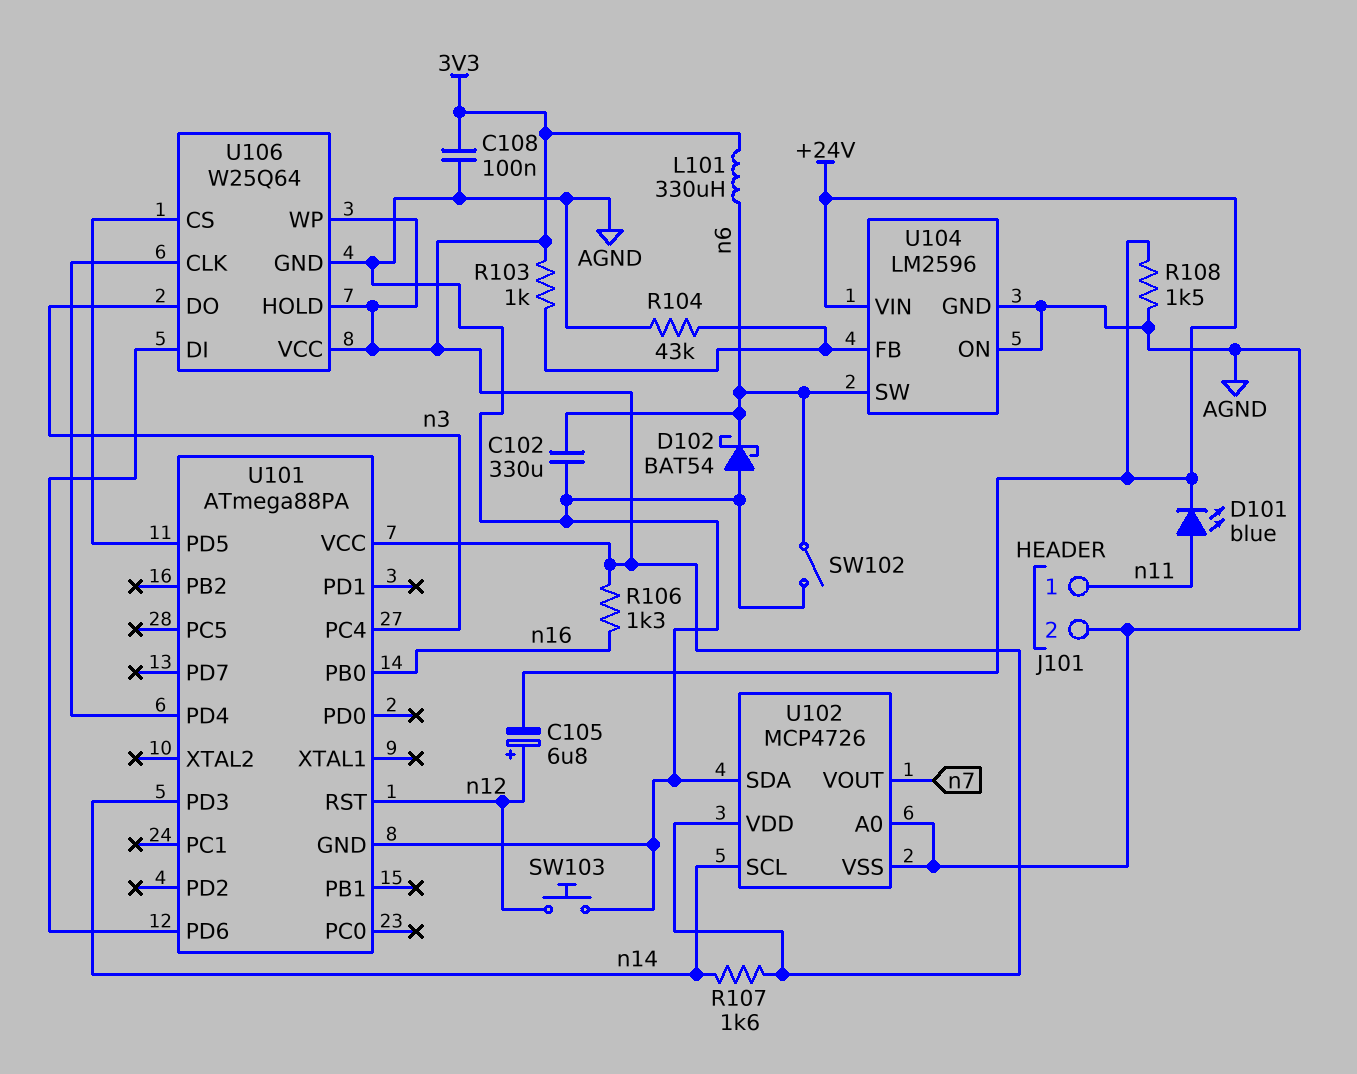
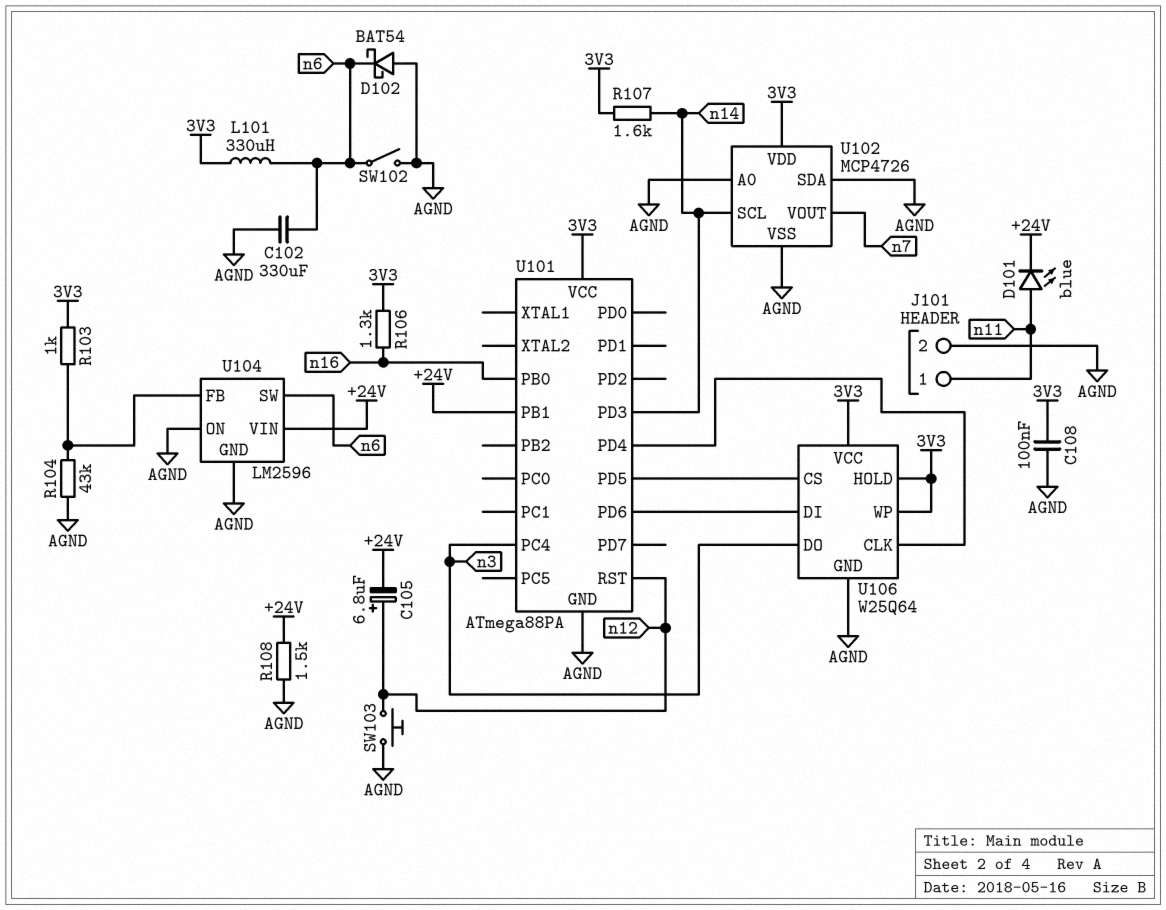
U101 pin PB1: none -> +24V

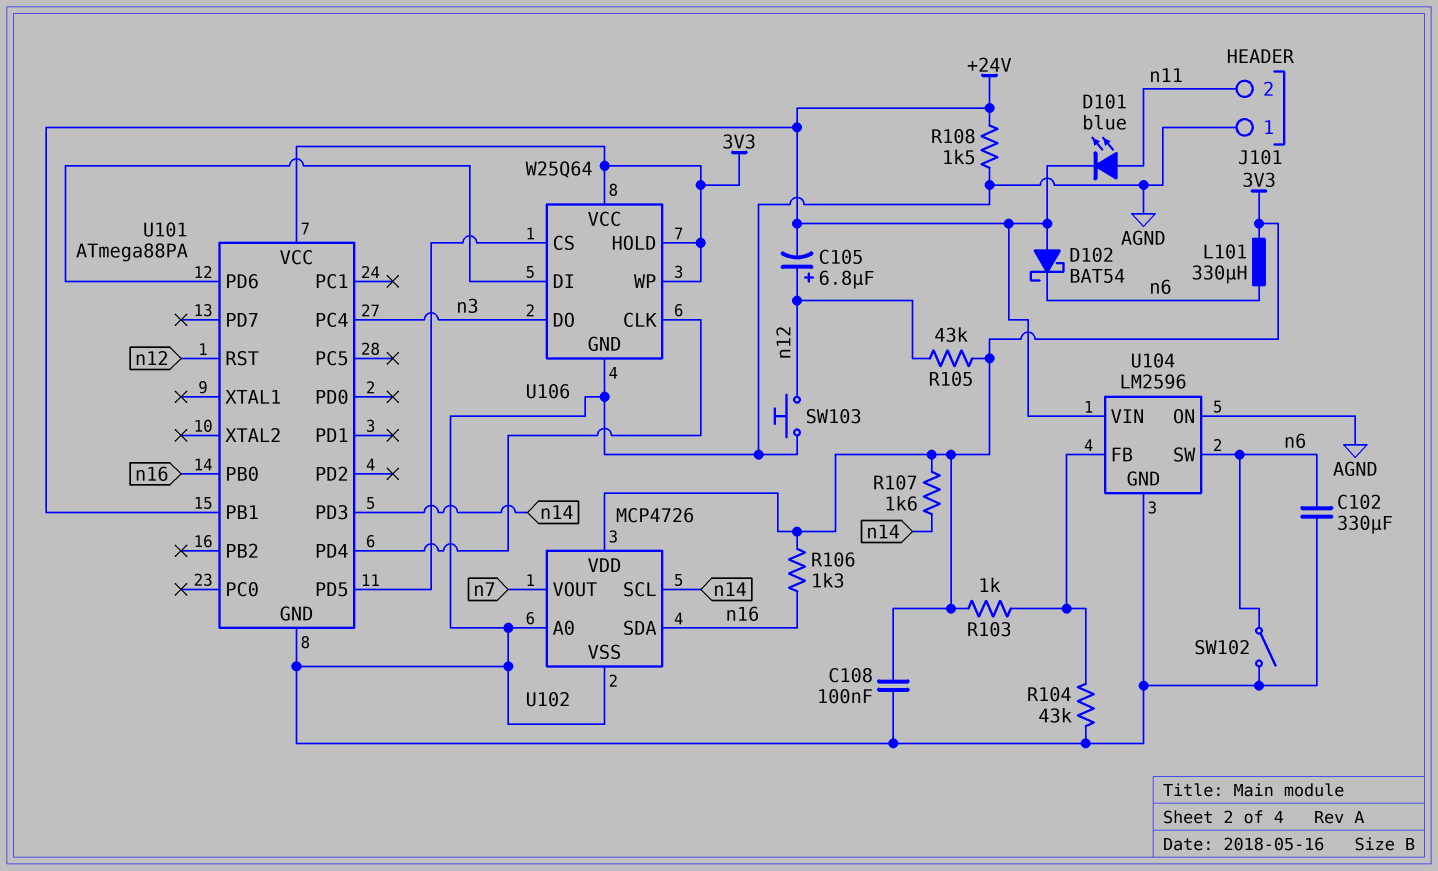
D102: schottky BAT54 (A AGND, K n6) -> schottky BAT54 (A +24V, K n6)
J101 pin 1: n11 -> AGND
J101 pin 2: AGND -> n11
R105: none -> 43k (3V3, n12)
U102 pin SDA: AGND -> n16

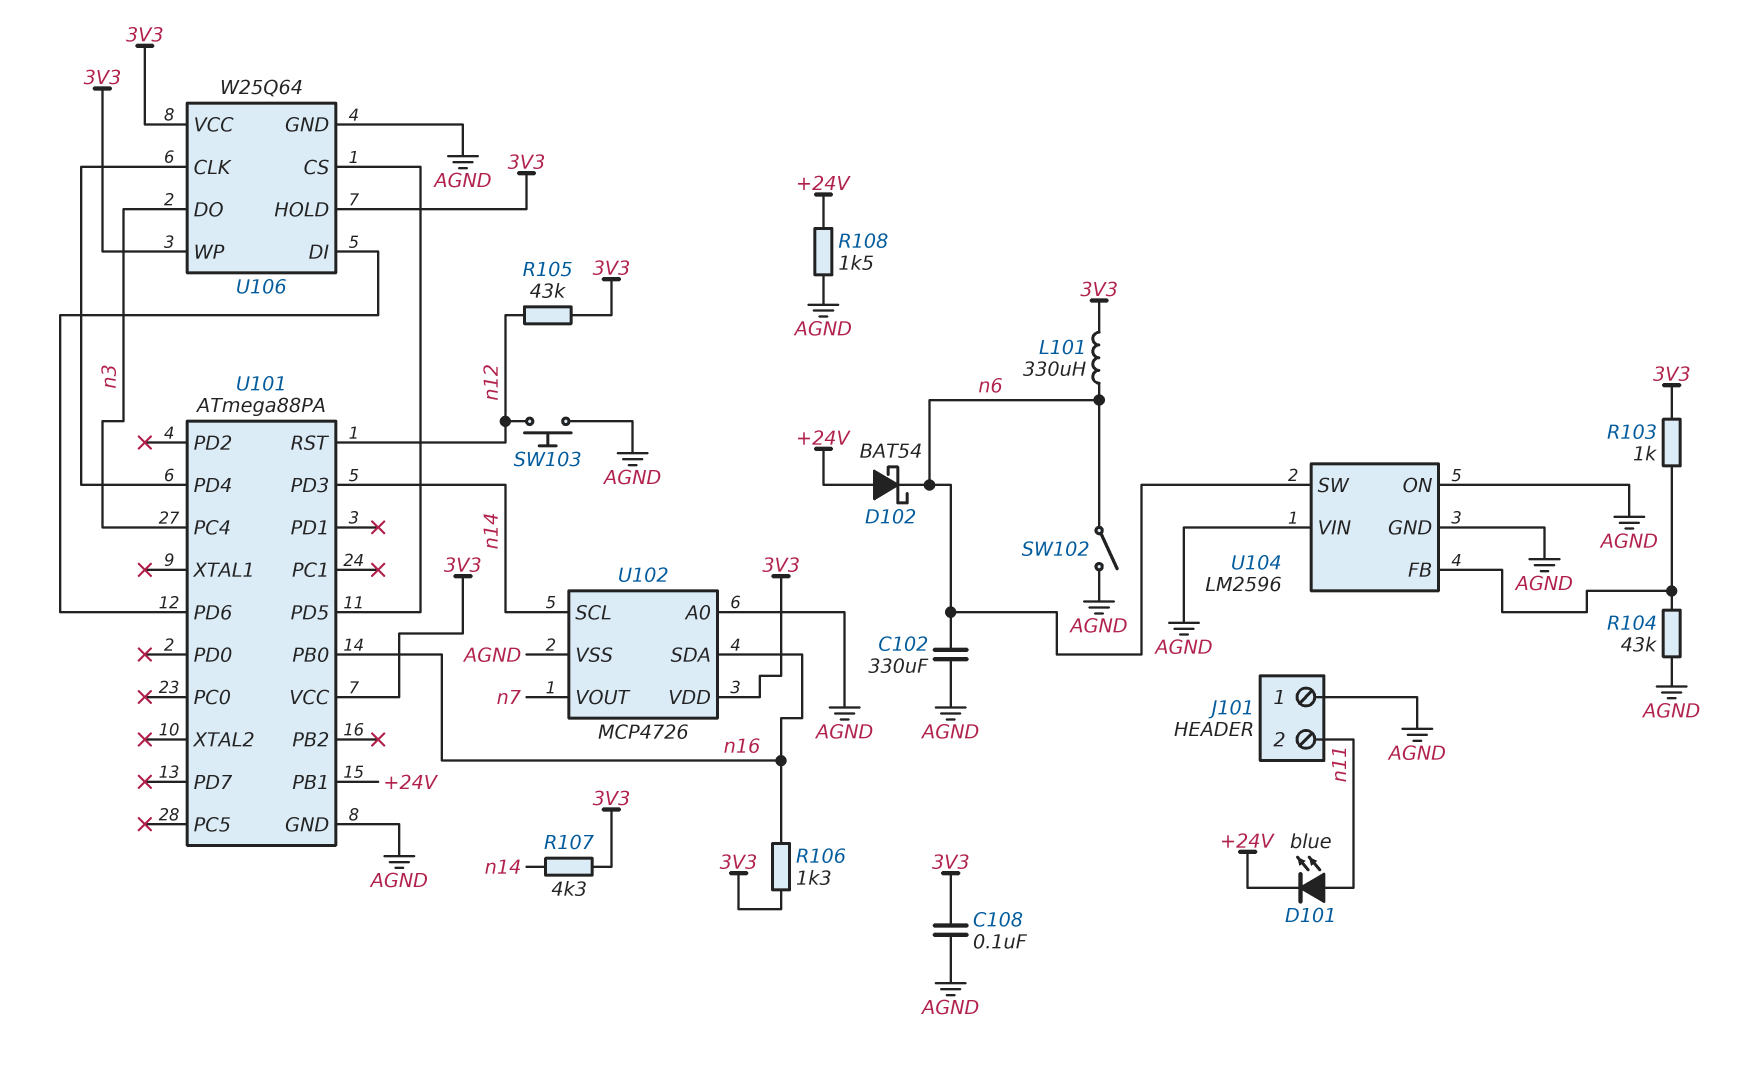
C105: 6.8uF (plus n12, minus +24V) -> none
R107: 1.6k (3V3, n14) -> 4.3k (3V3, n14)
U104 pin VIN: +24V -> AGND

